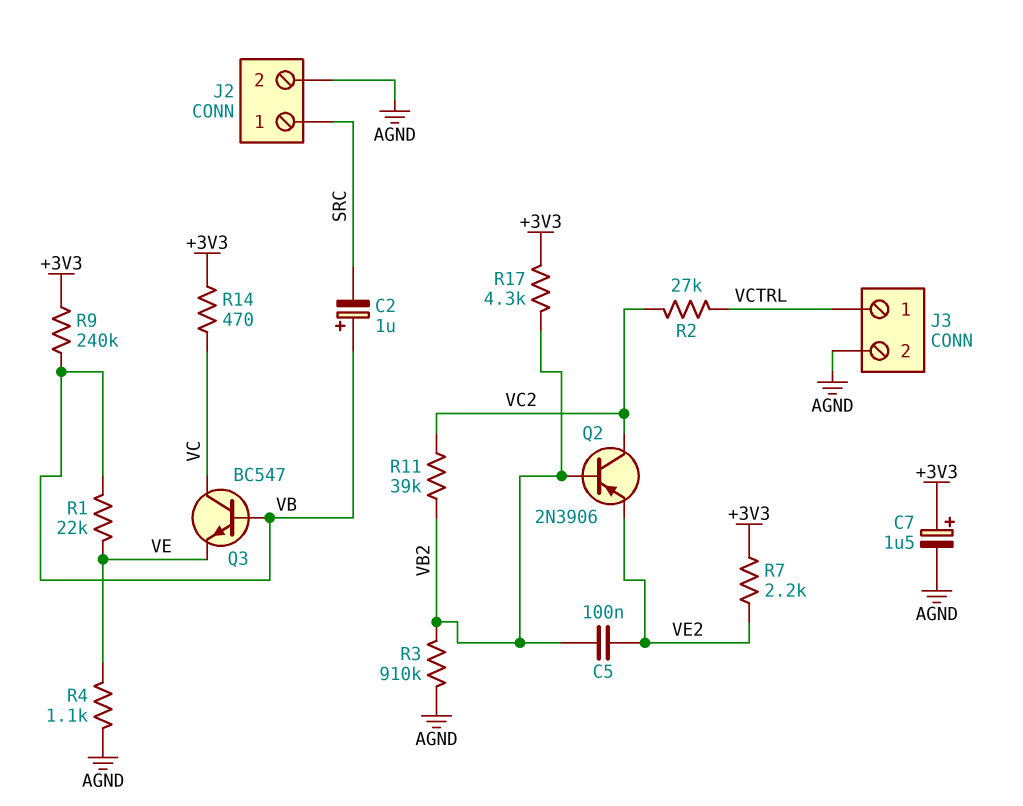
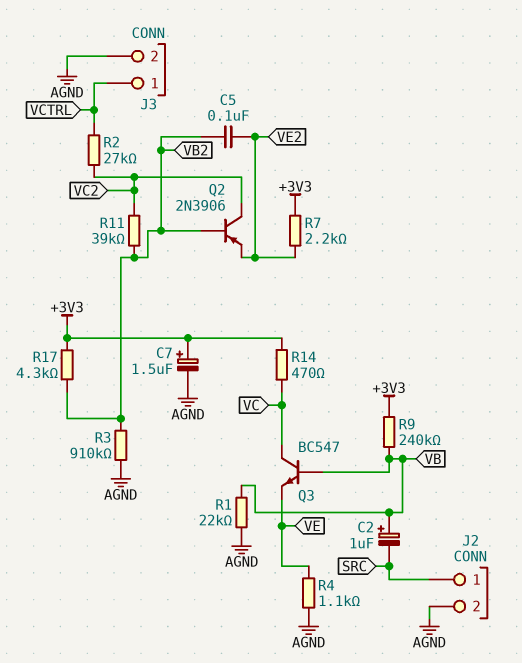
R1: 22k (VB, VE) -> 22k (AGND, VB)

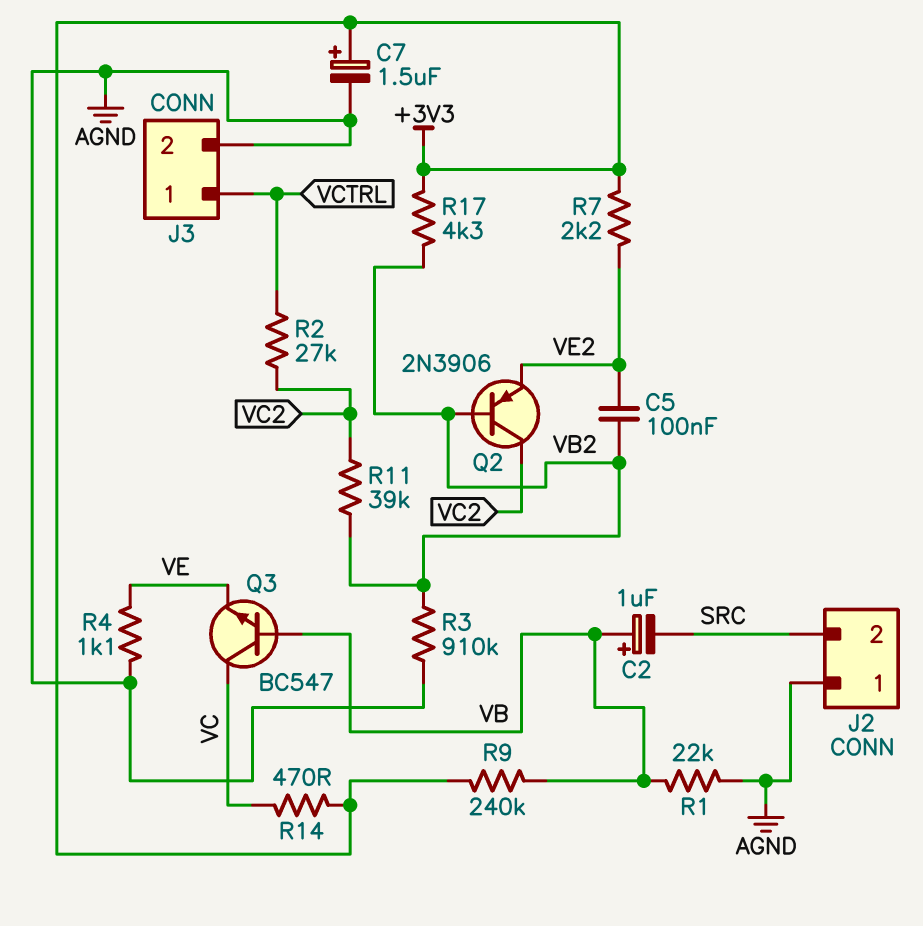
J2 pin 1: SRC -> AGND
J2 pin 2: AGND -> SRC

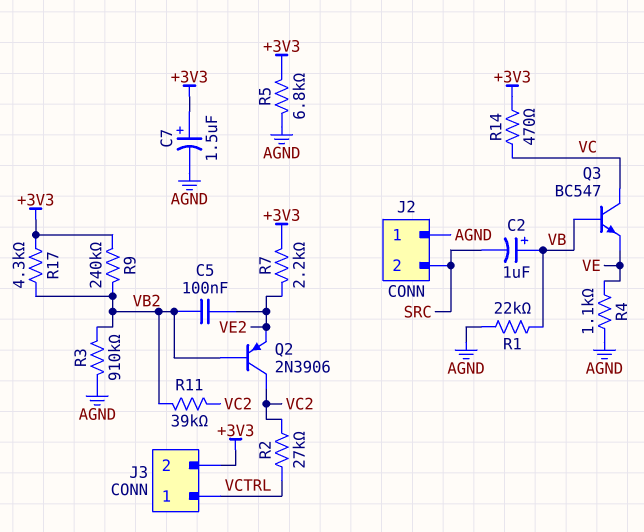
J3 pin 2: AGND -> +3V3
R5: none -> 6.8k (+3V3, AGND)
R9: 240k (+3V3, VB) -> 240k (+3V3, VB2)

